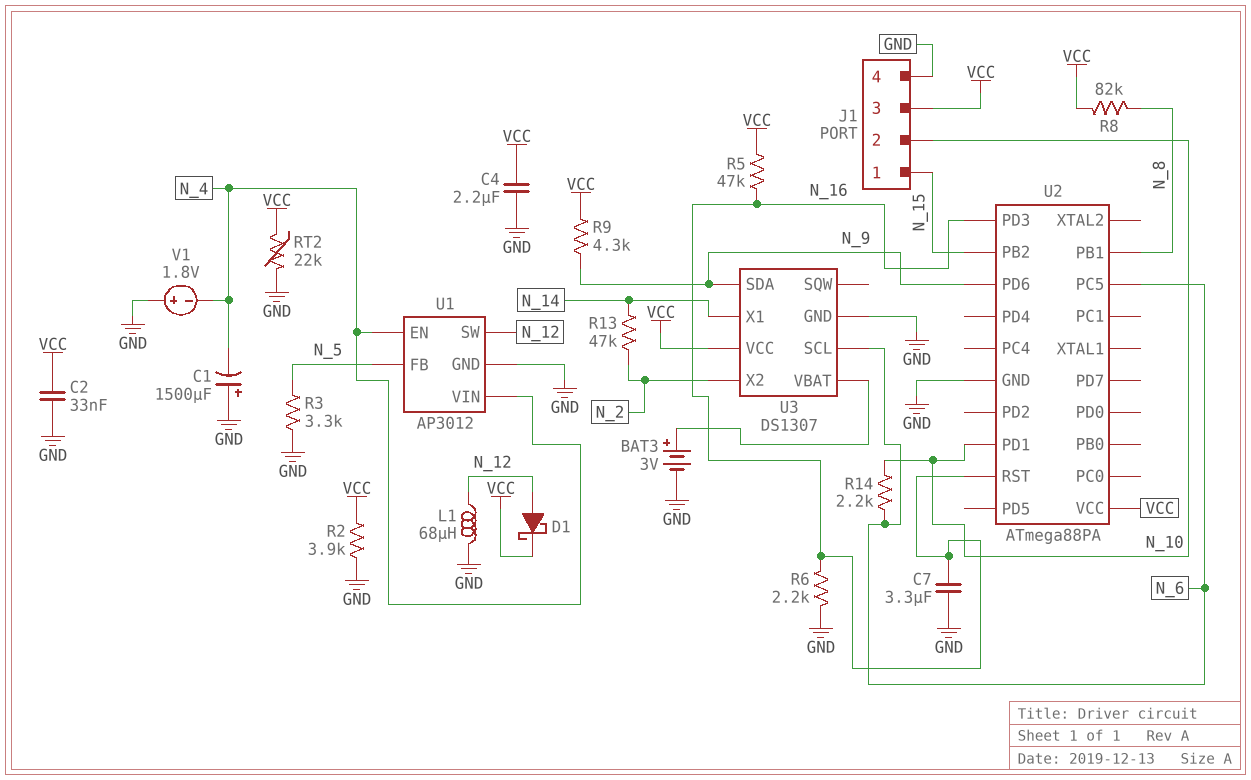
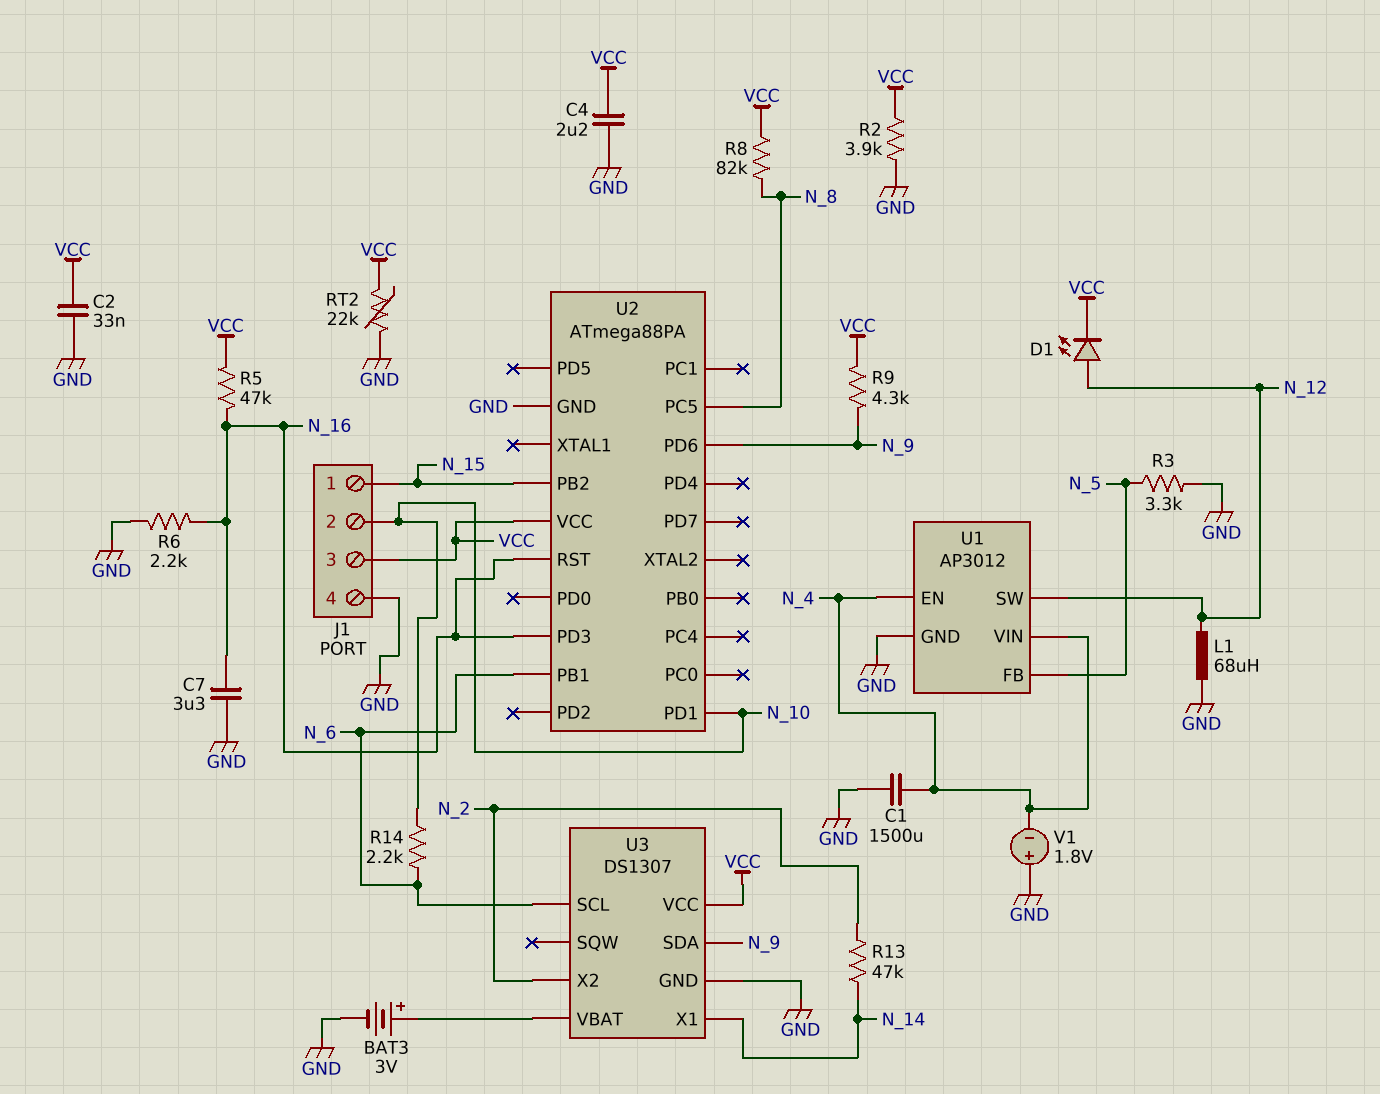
C1: 1500uF (plus GND, minus N_4) -> 1500uF (GND, N_4)
D1: schottky (A N_12, K VCC) -> LED (A N_12, K VCC)
U2 pin PB1: N_8 -> N_6
U2 pin PC5: N_6 -> N_8

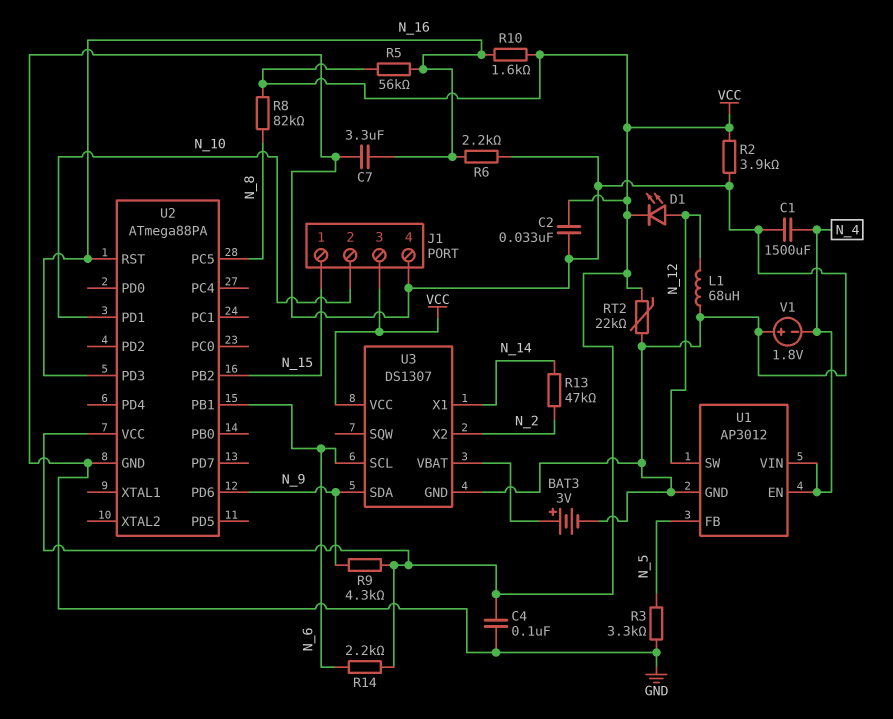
C4: 2.2uF (GND, VCC) -> 100nF (GND, VCC)
R5: 47k (N_16, VCC) -> 56k (N_16, VCC)
R10: none -> 1.6k (N_16, VCC)
R14: 2.2k (N_6, N_10) -> 2.2k (N_6, VCC)

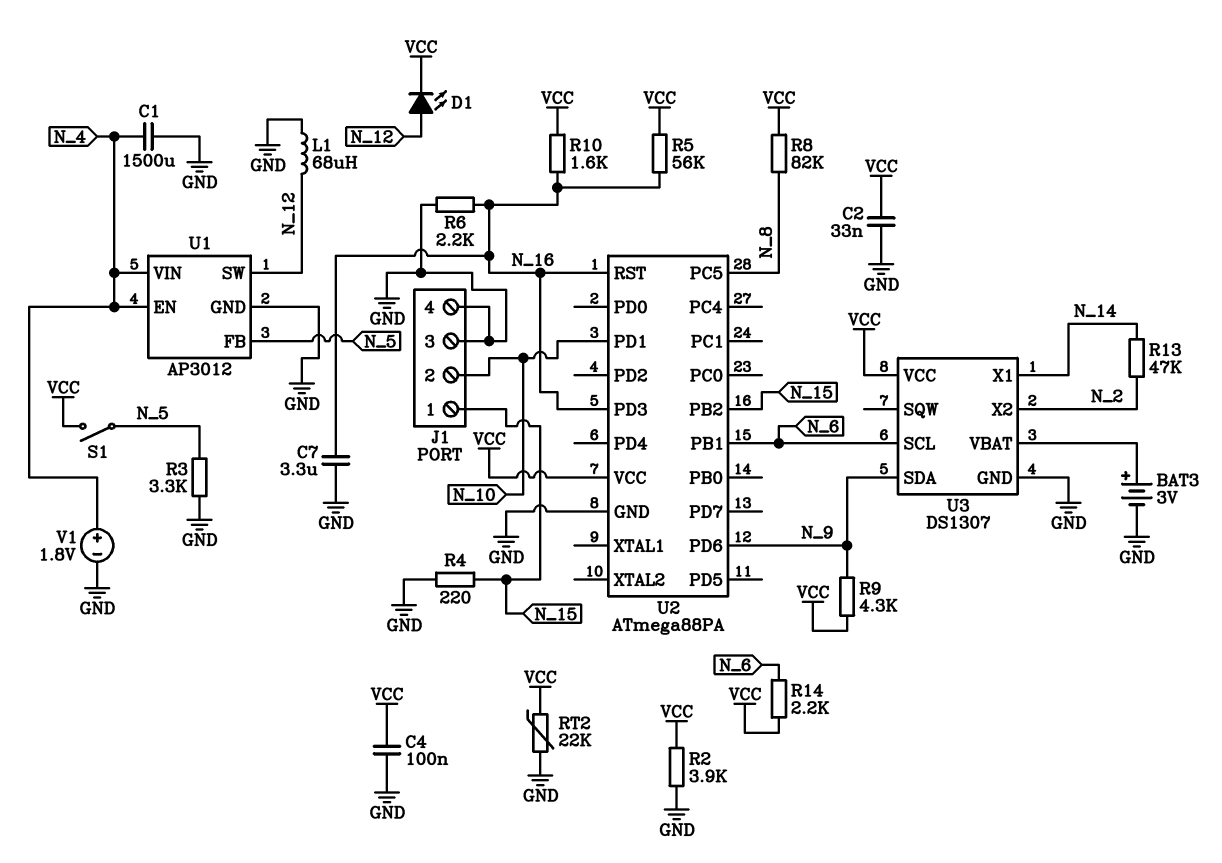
J1 pin 3: VCC -> GND
R4: none -> 220 (GND, N_15)
S1: none -> switch (N_5, VCC)
V1: 1.8V (plus GND, minus N_4) -> 1.8V (plus N_4, minus GND)

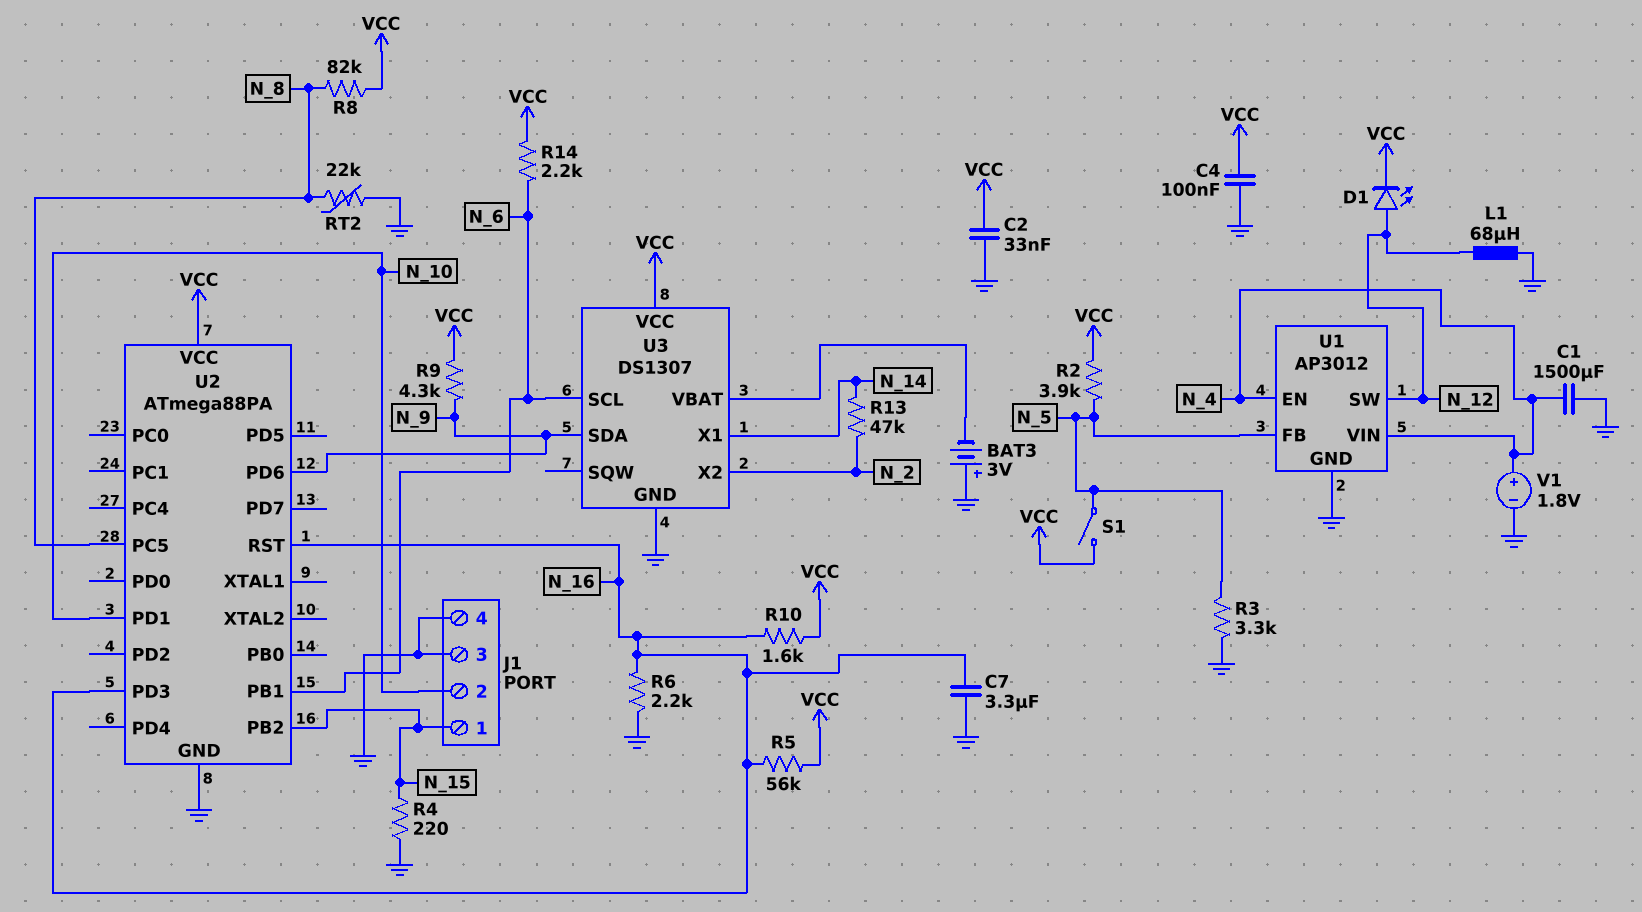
BAT3: 3V (plus U3/VBAT, minus GND) -> 3V (plus GND, minus U3/VBAT)
R2: 3.9k (GND, VCC) -> 3.9k (N_5, VCC)
RT2: 22k (GND, VCC) -> 22k (GND, N_8)

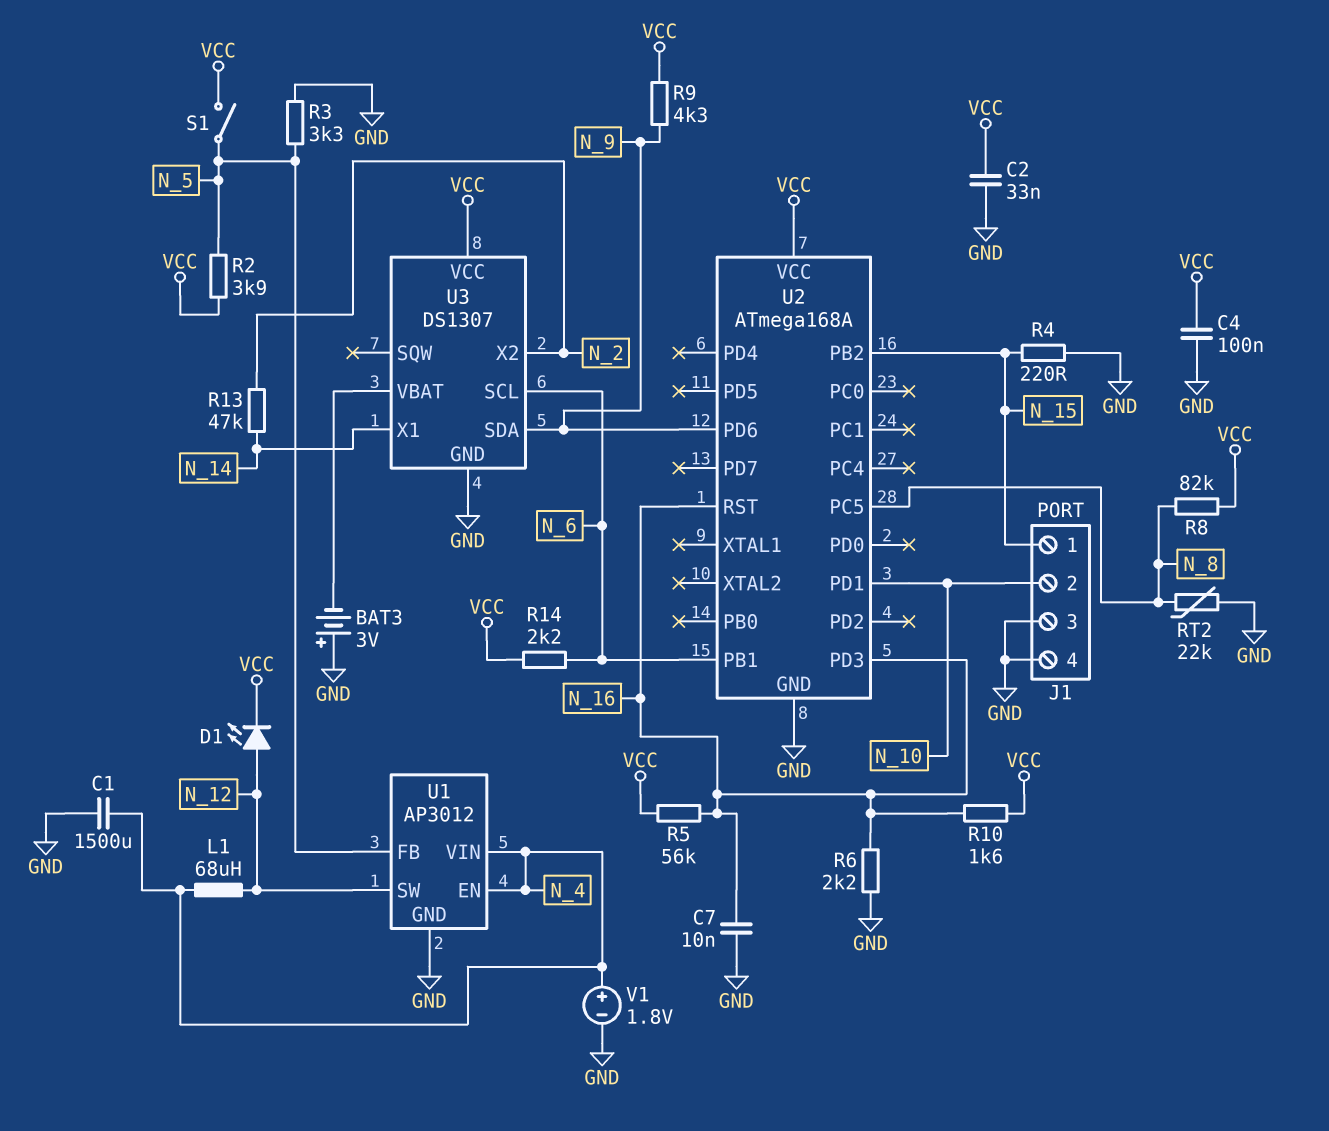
C7: 3.3uF (GND, N_16) -> 10nF (GND, N_16)
L1: 68uH (GND, N_12) -> 68uH (N_4, N_12)
U2: ATmega88PA -> ATmega168A

